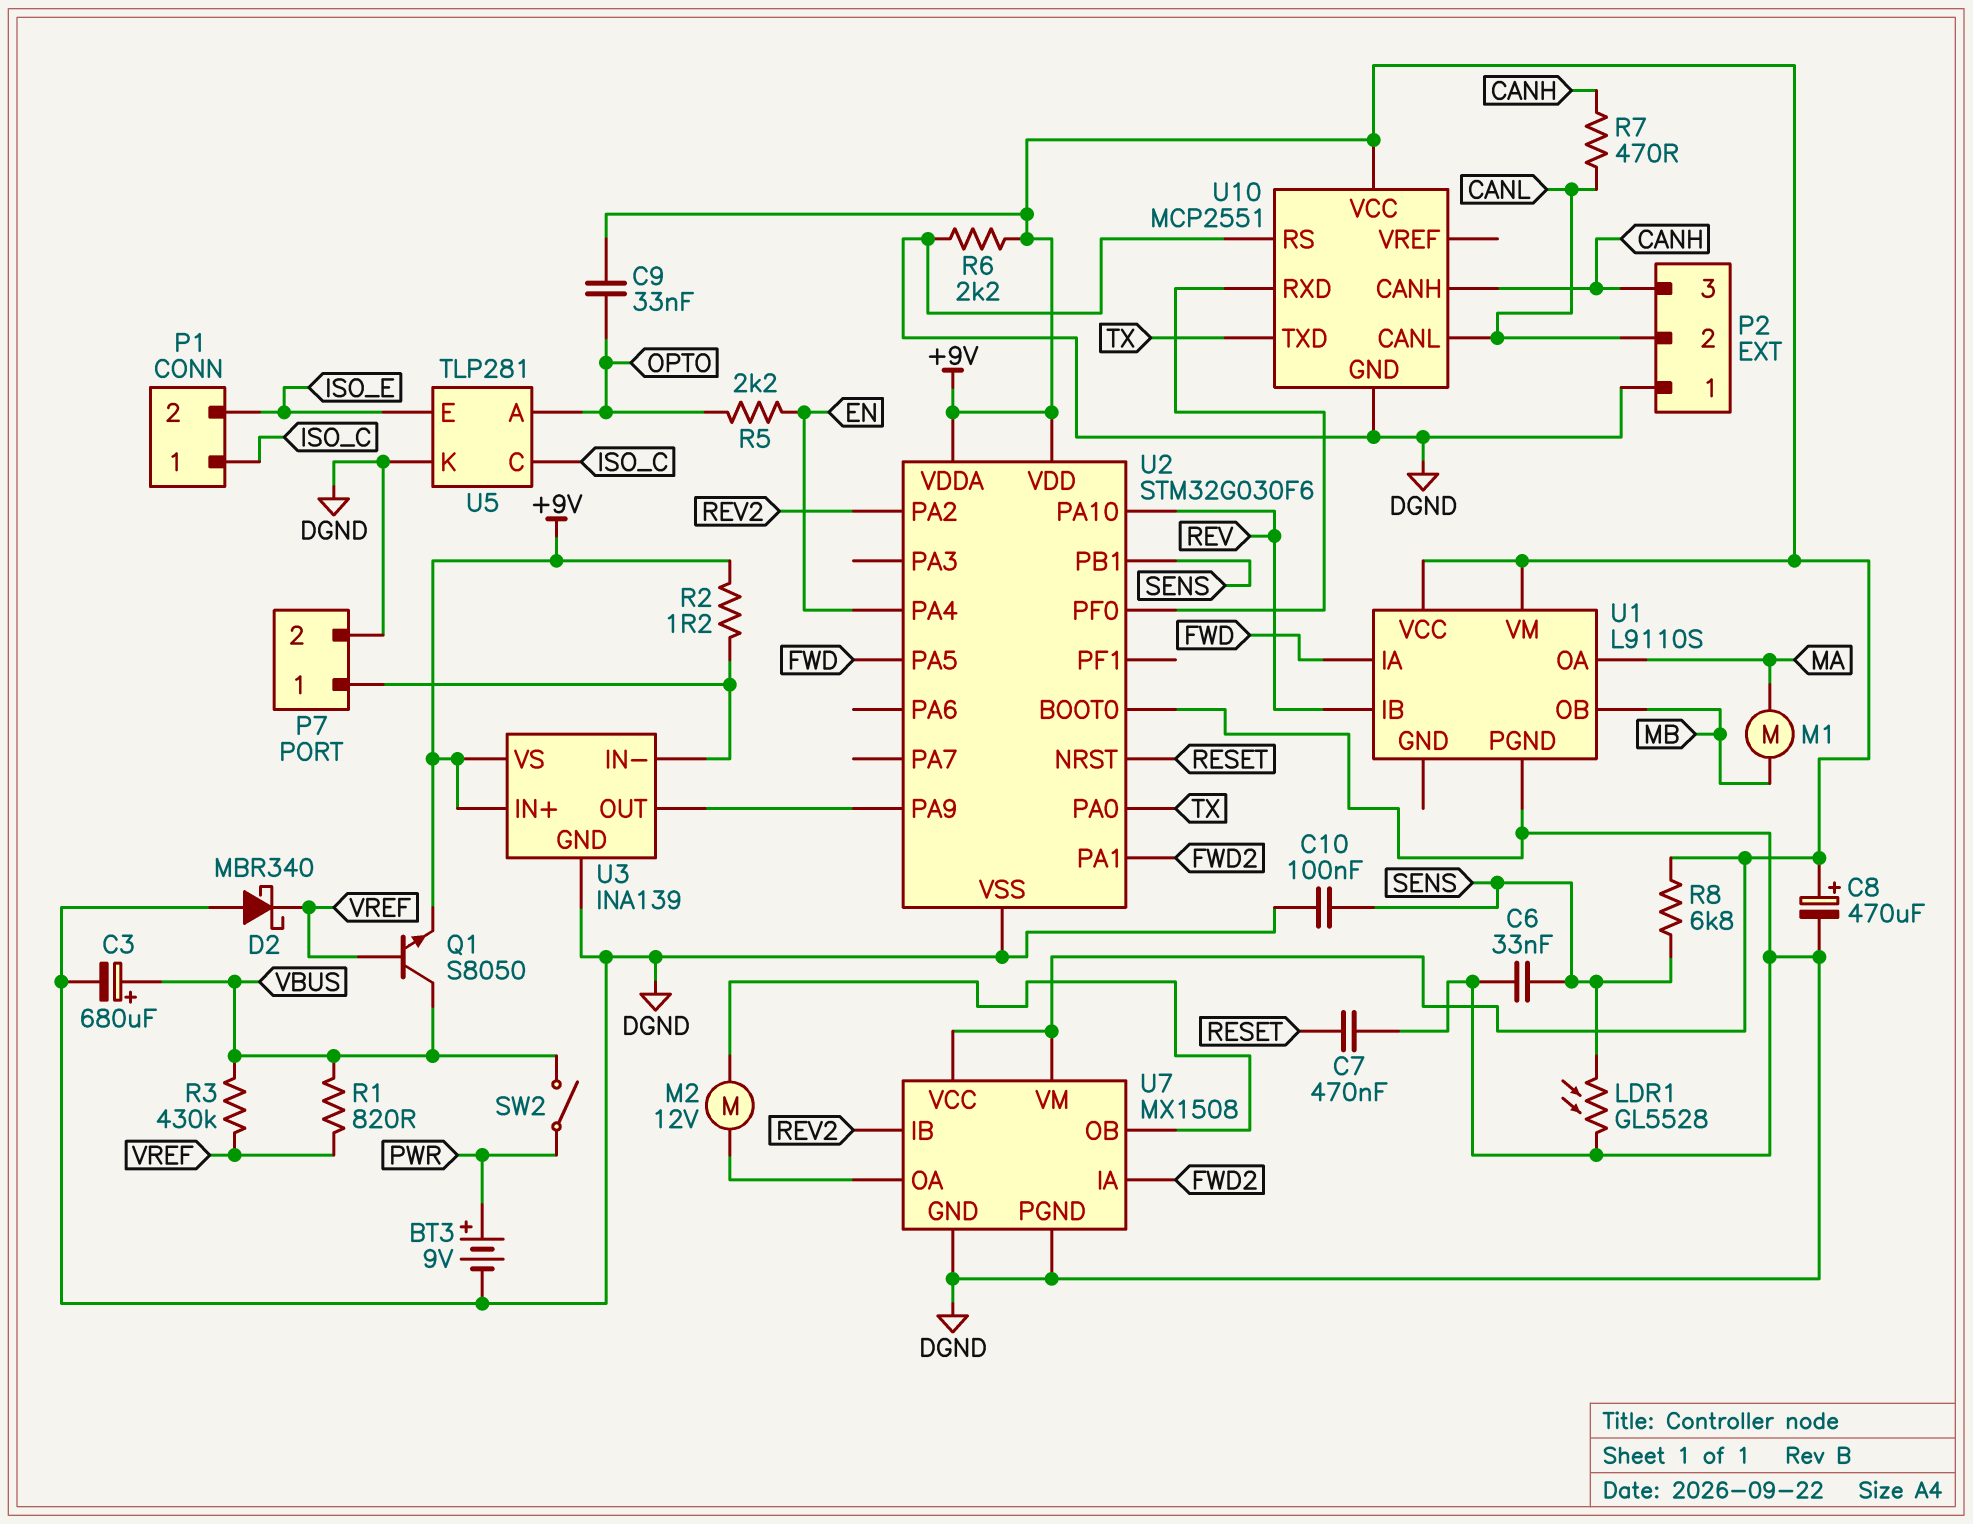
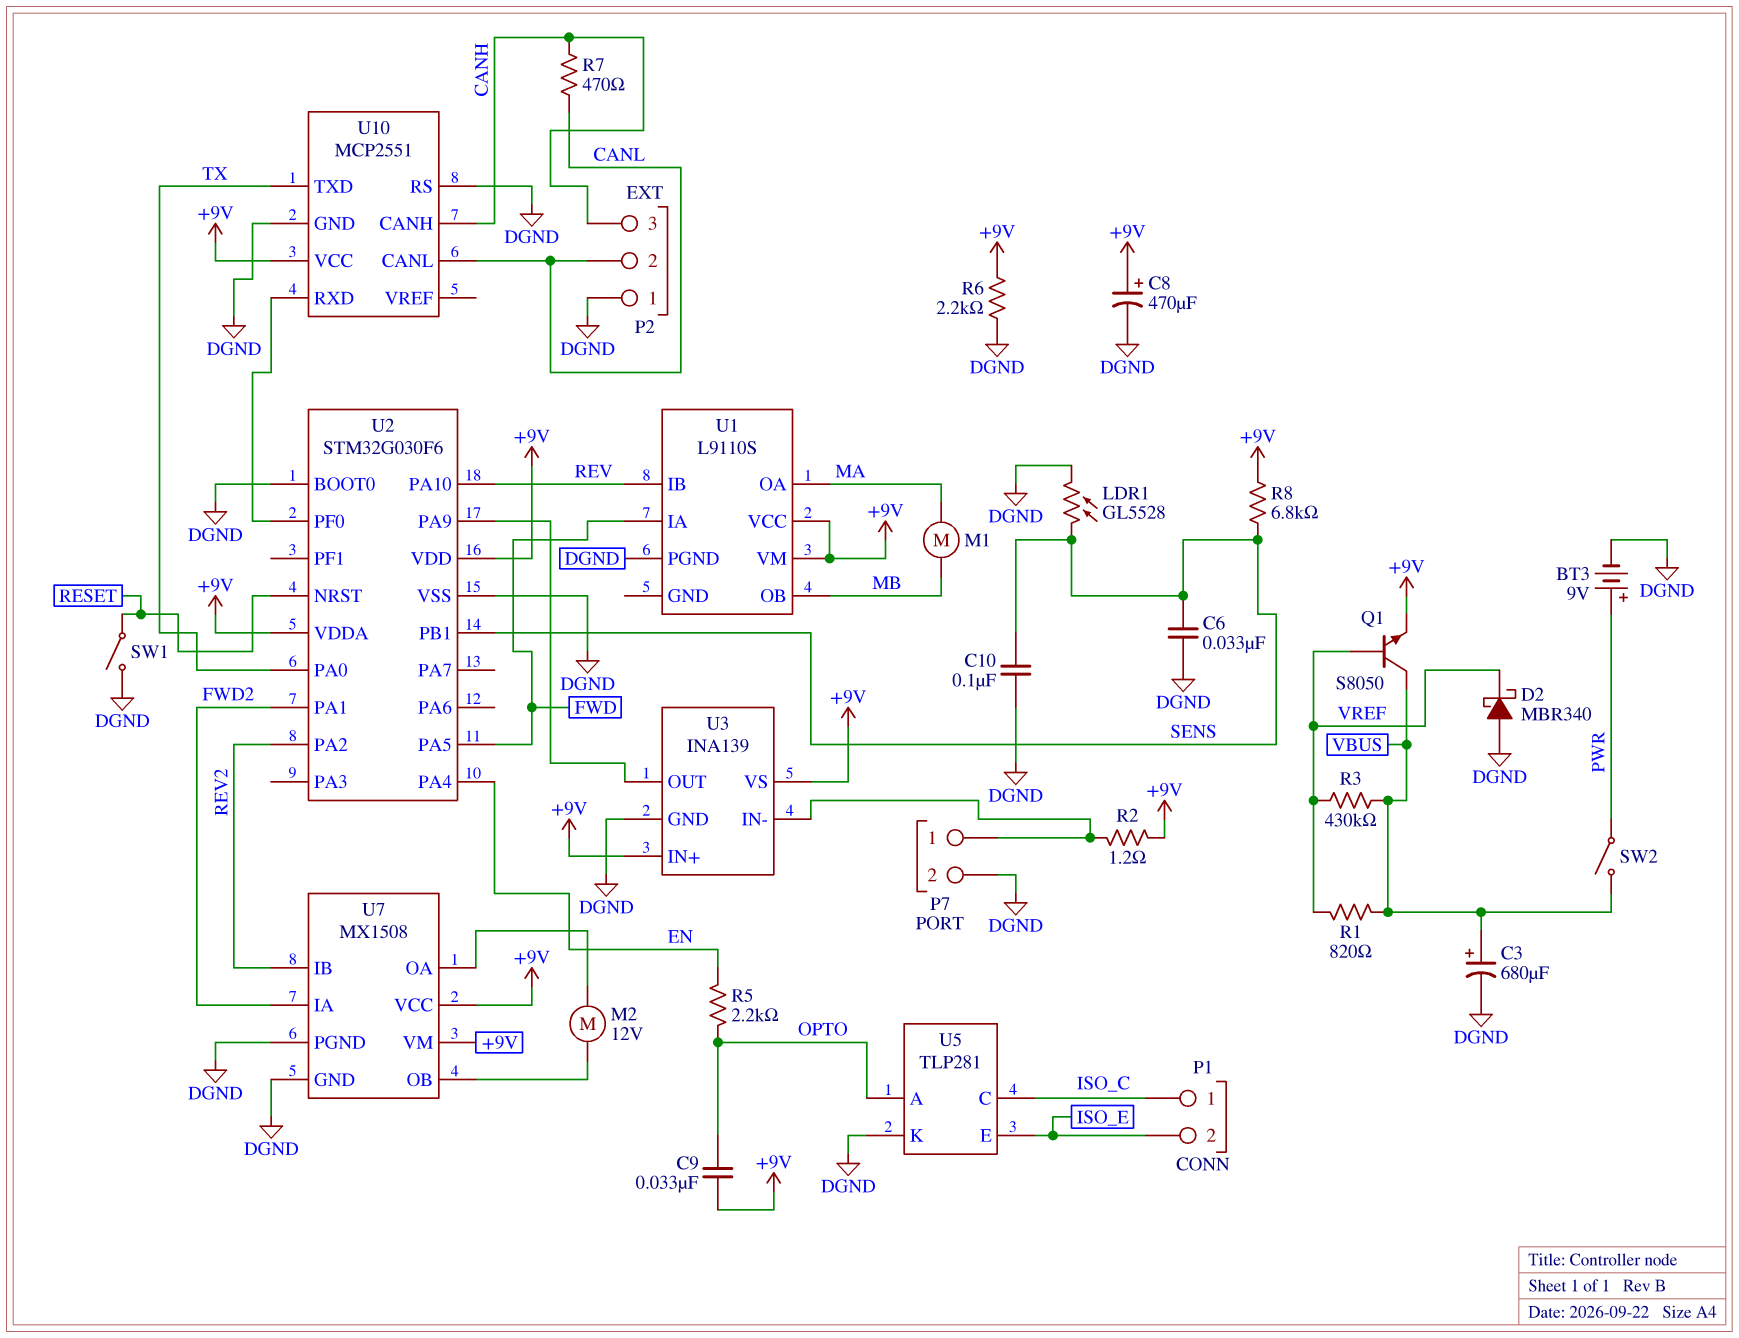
C7: 470nF (DGND, RESET) -> none
SW1: none -> switch (DGND, RESET)

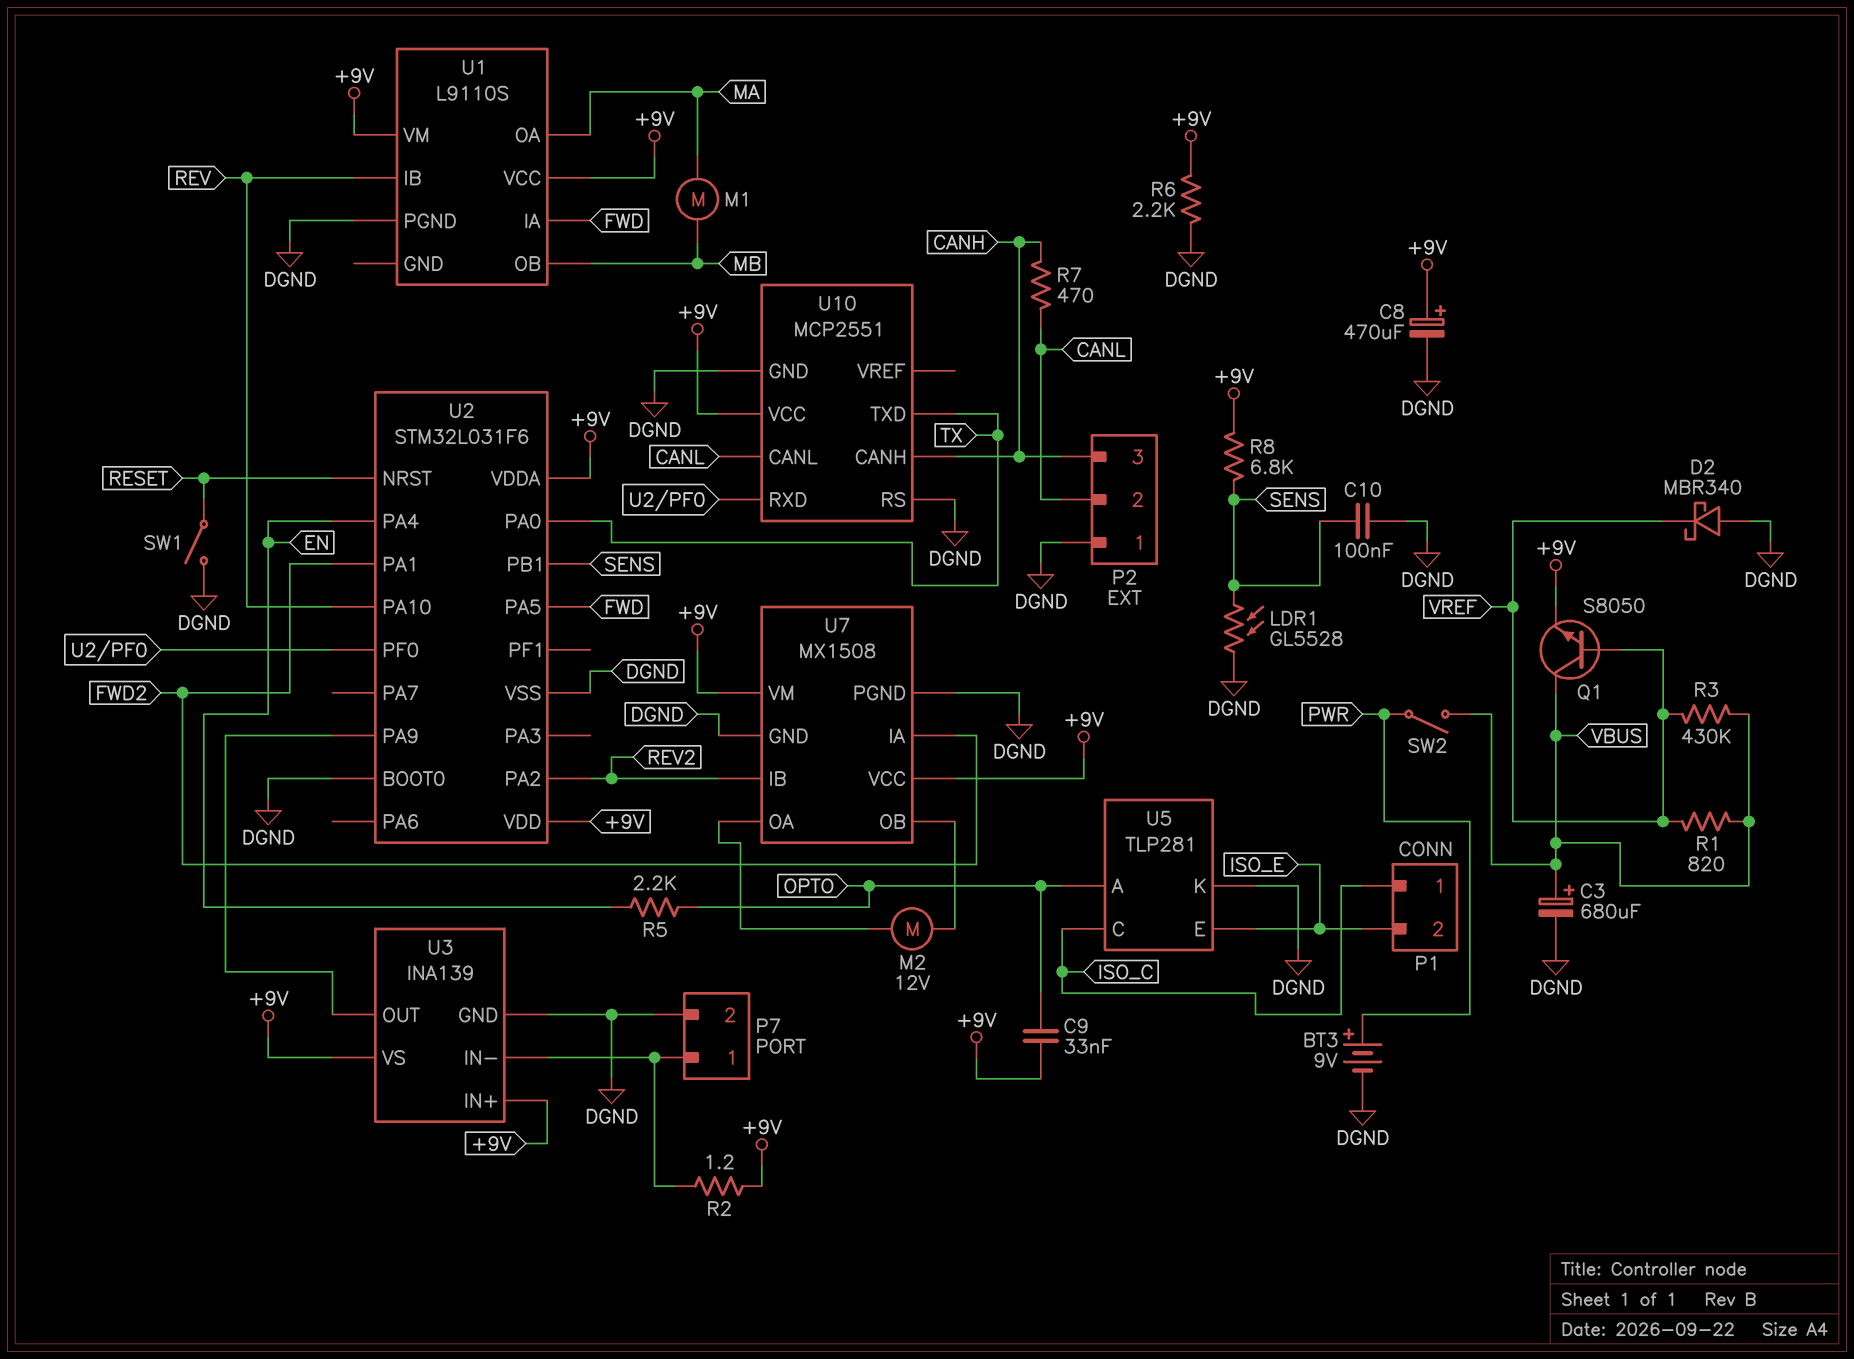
C6: 33nF (DGND, SENS) -> none
U2: STM32G030F6 -> STM32L031F6

